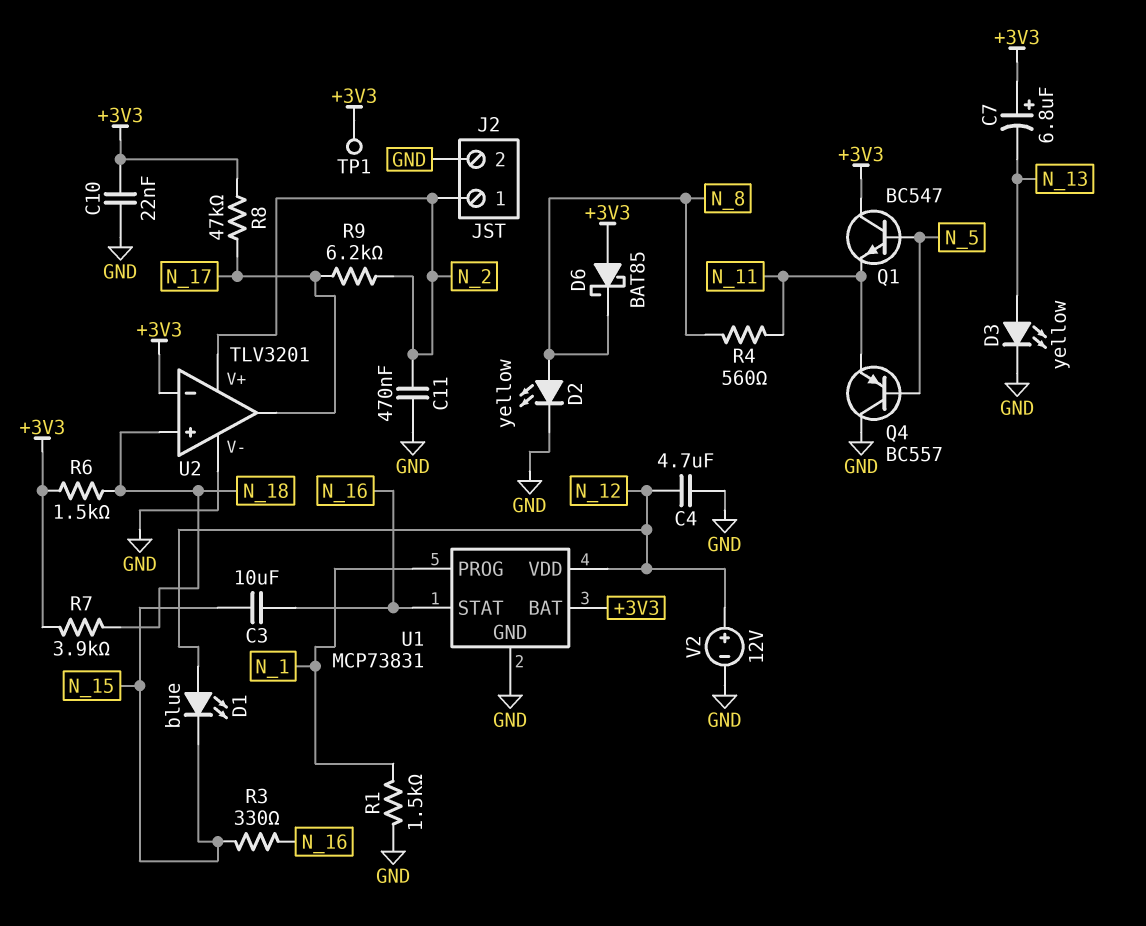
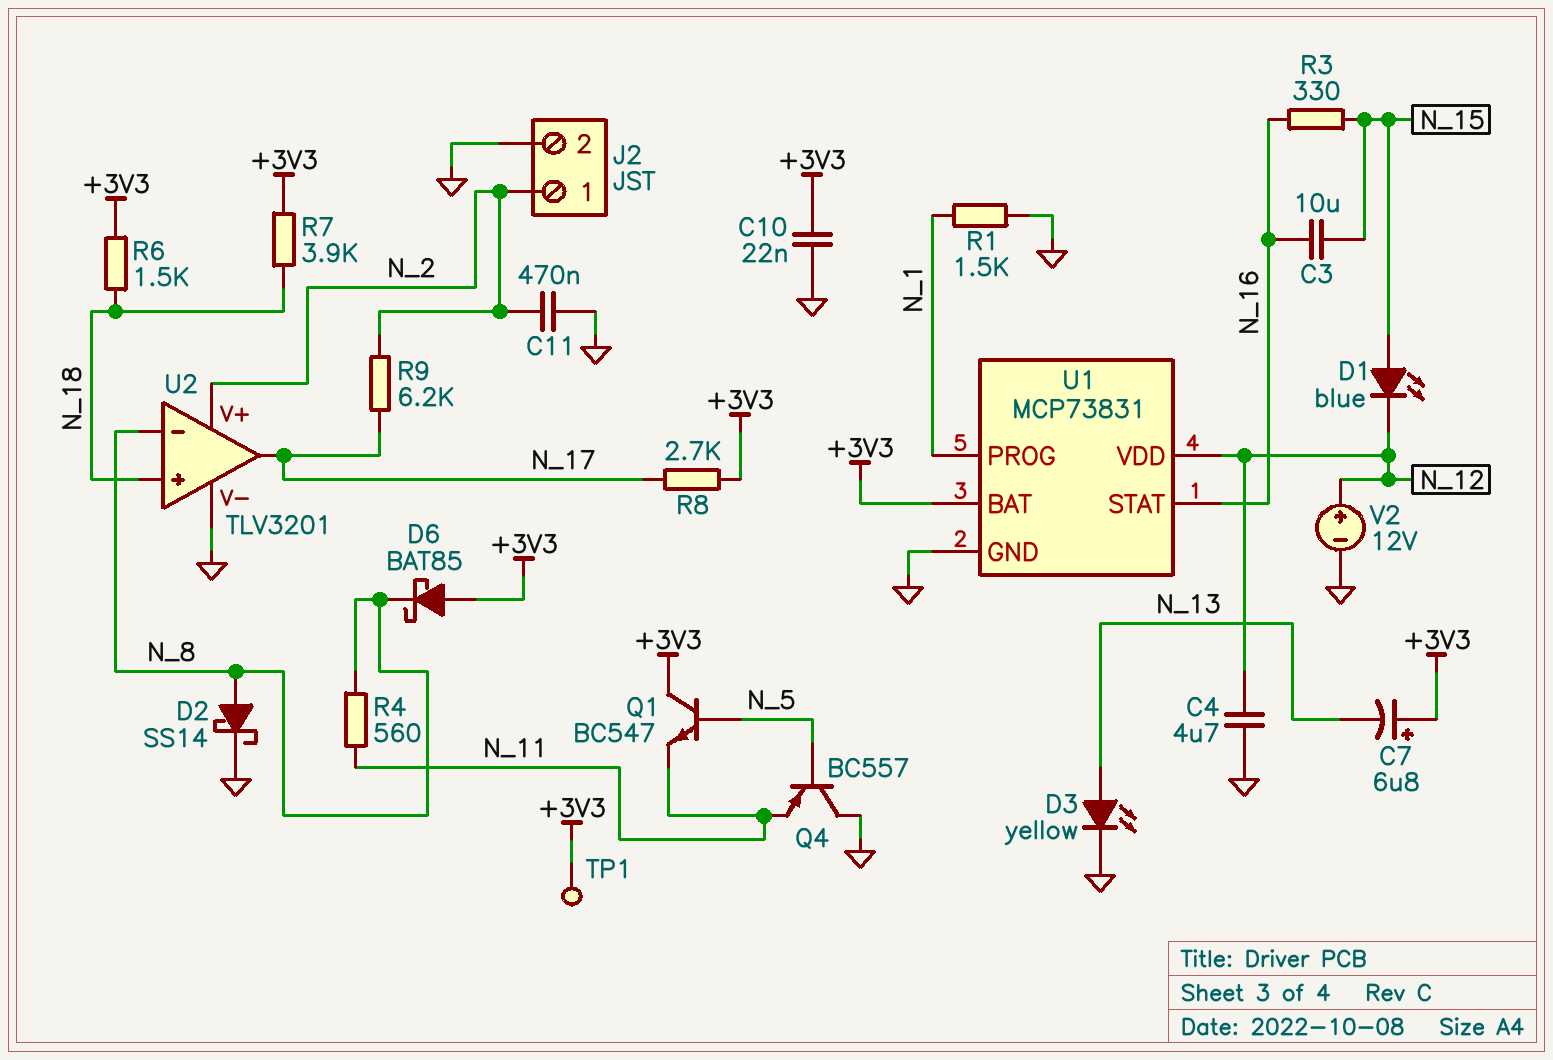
D1: LED blue (A N_12, K N_15) -> LED blue (A N_15, K N_12)
D2: LED yellow (A N_8, K GND) -> schottky SS14 (A N_8, K GND)
R8: 47k (+3V3, N_17) -> 2.7k (+3V3, N_17)
U2 pin in-: +3V3 -> N_8

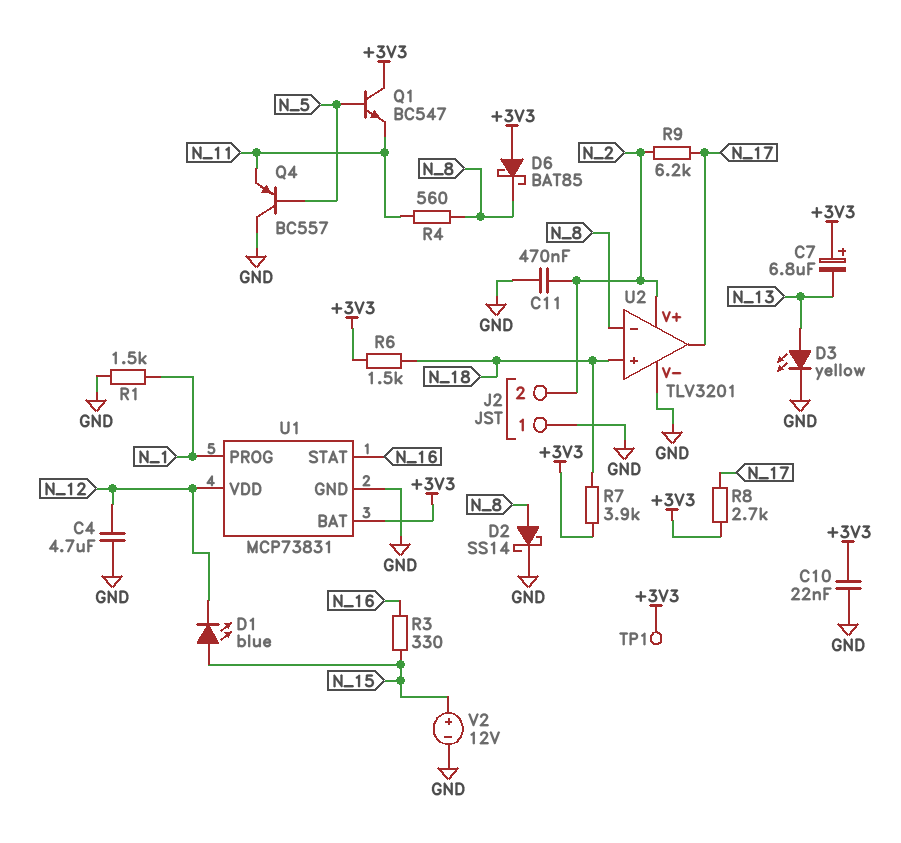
C3: 10uF (N_15, N_16) -> none
J2 pin 1: N_2 -> GND
J2 pin 2: GND -> N_2
V2: 12V (plus N_12, minus GND) -> 12V (plus N_15, minus GND)

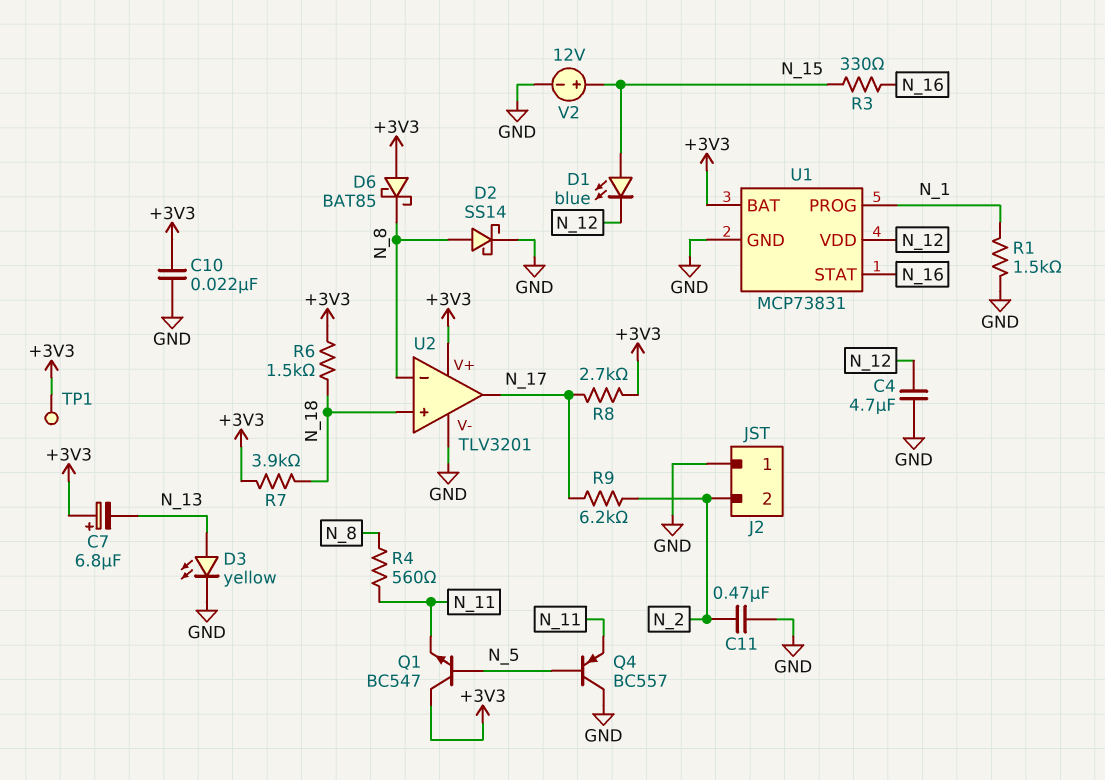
U2 pin V+: N_2 -> +3V3

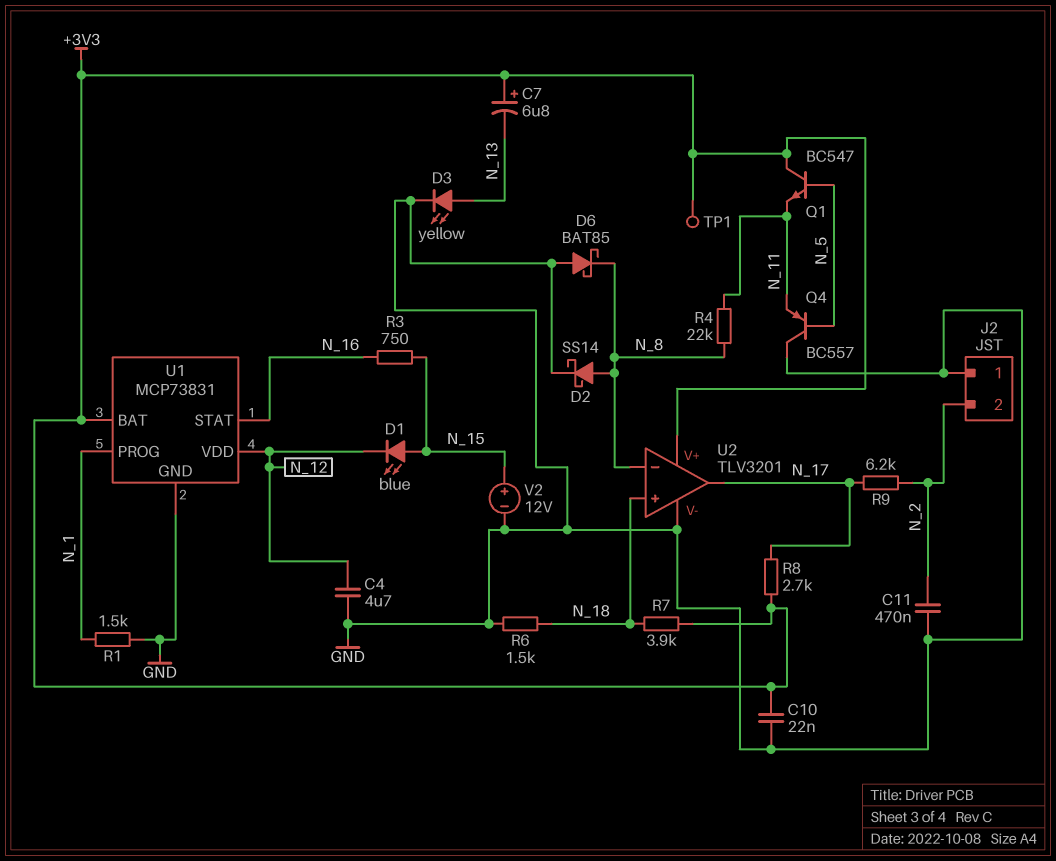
D6: schottky BAT85 (A +3V3, K N_8) -> schottky BAT85 (A GND, K N_8)
R3: 330 (N_15, N_16) -> 750 (N_15, N_16)
R4: 560 (N_8, N_11) -> 22k (N_8, N_11)
R6: 1.5k (+3V3, N_18) -> 1.5k (GND, N_18)

